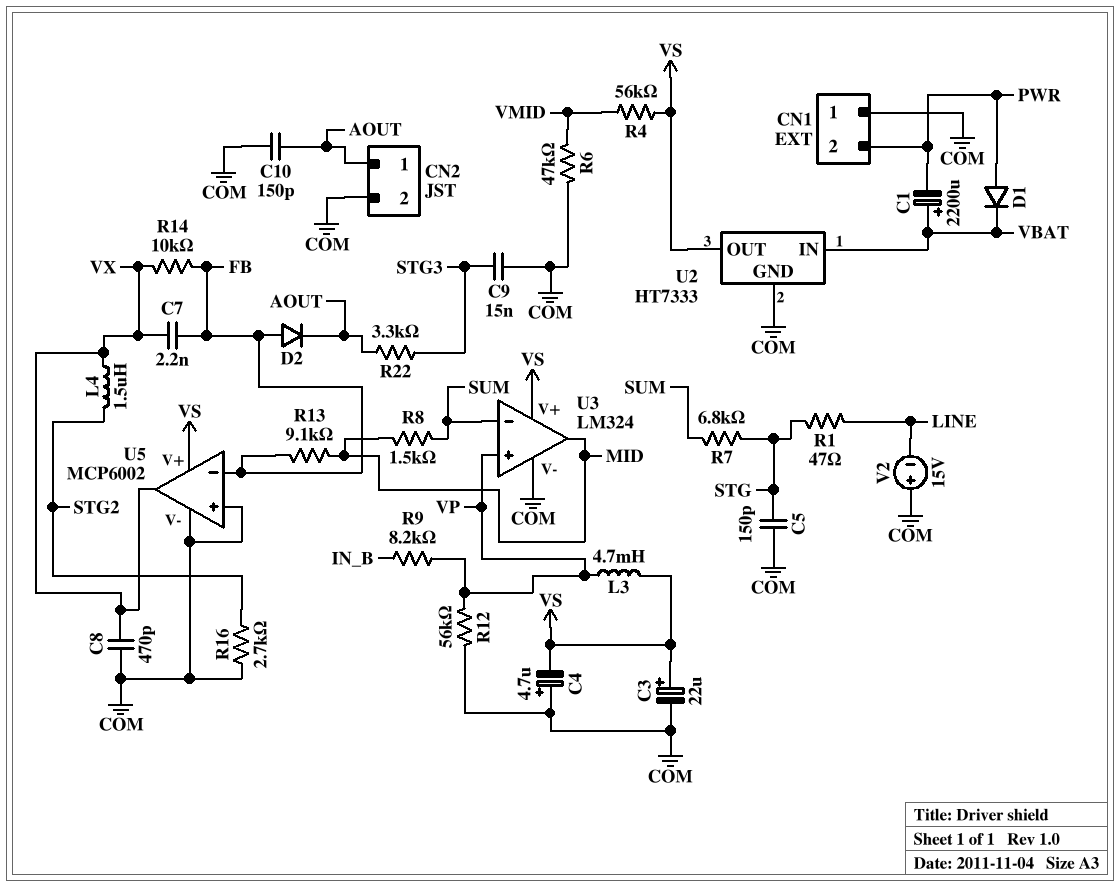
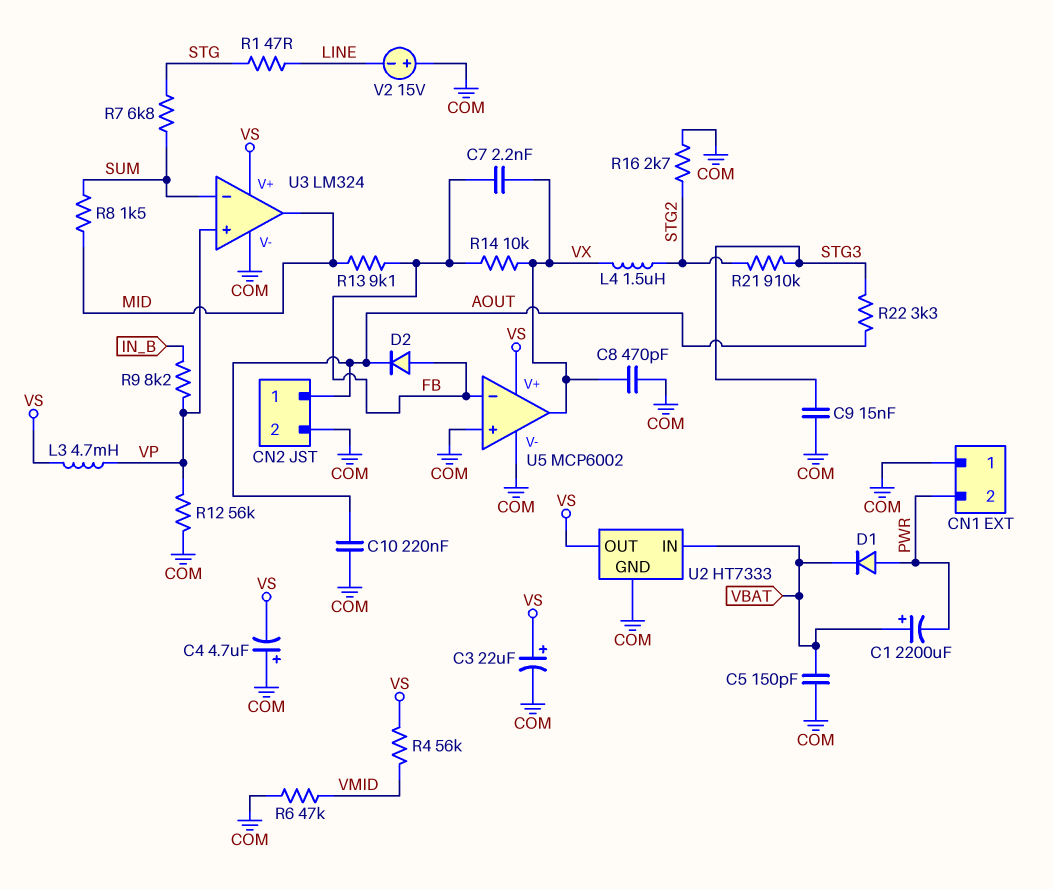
C5: 150pF (COM, STG) -> 150pF (COM, VBAT)
C10: 150pF (AOUT, COM) -> 220nF (AOUT, COM)
R21: none -> 910k (STG2, STG3)

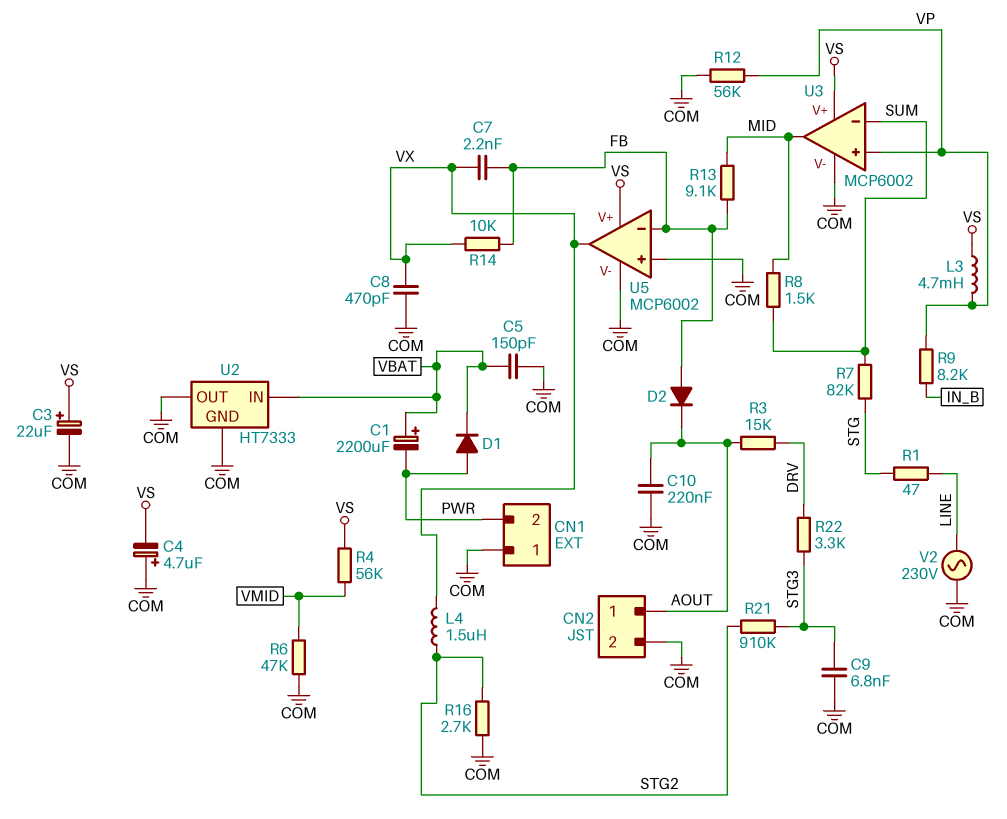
C9: 15nF (COM, STG3) -> 6.8nF (COM, STG3)
R3: none -> 15k (AOUT, DRV)
R7: 6.8k (STG, SUM) -> 82k (STG, SUM)
R22: 3.3k (AOUT, STG3) -> 3.3k (DRV, STG3)
U2 pin OUT: VS -> COM
U3: LM324 -> MCP6002
V2: 15V (plus COM, minus LINE) -> AC 230V (COM, LINE)

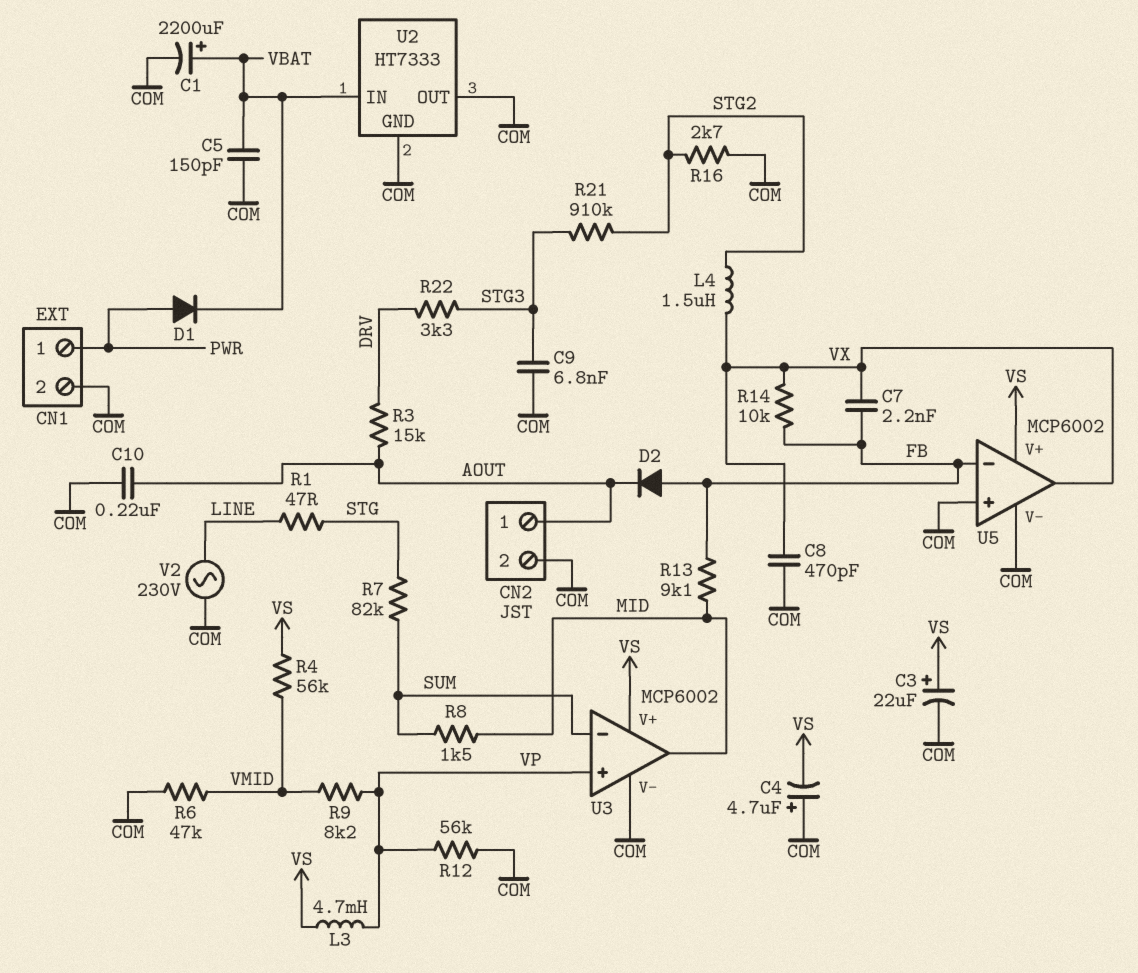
C1: 2200uF (plus VBAT, minus PWR) -> 2200uF (plus VBAT, minus COM)
CN1 pin 1: COM -> PWR
CN1 pin 2: PWR -> COM
R9: 8.2k (IN_B, VP) -> 8.2k (VMID, VP)

